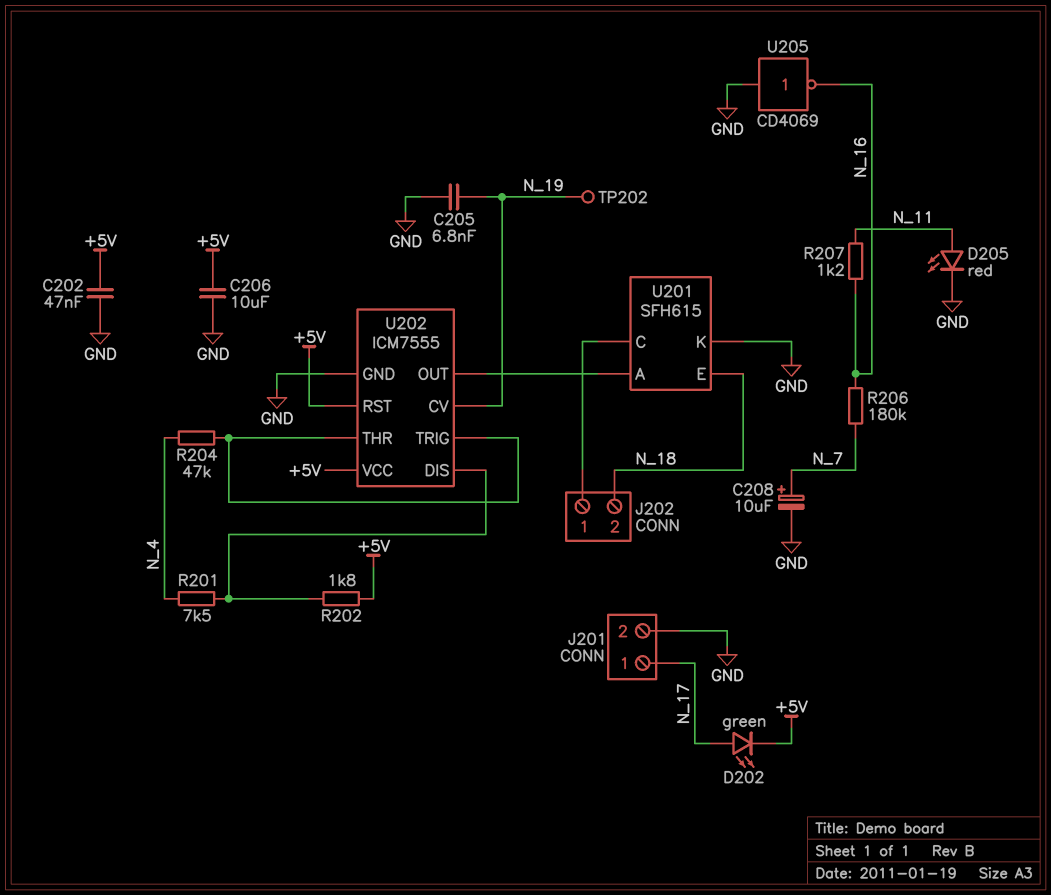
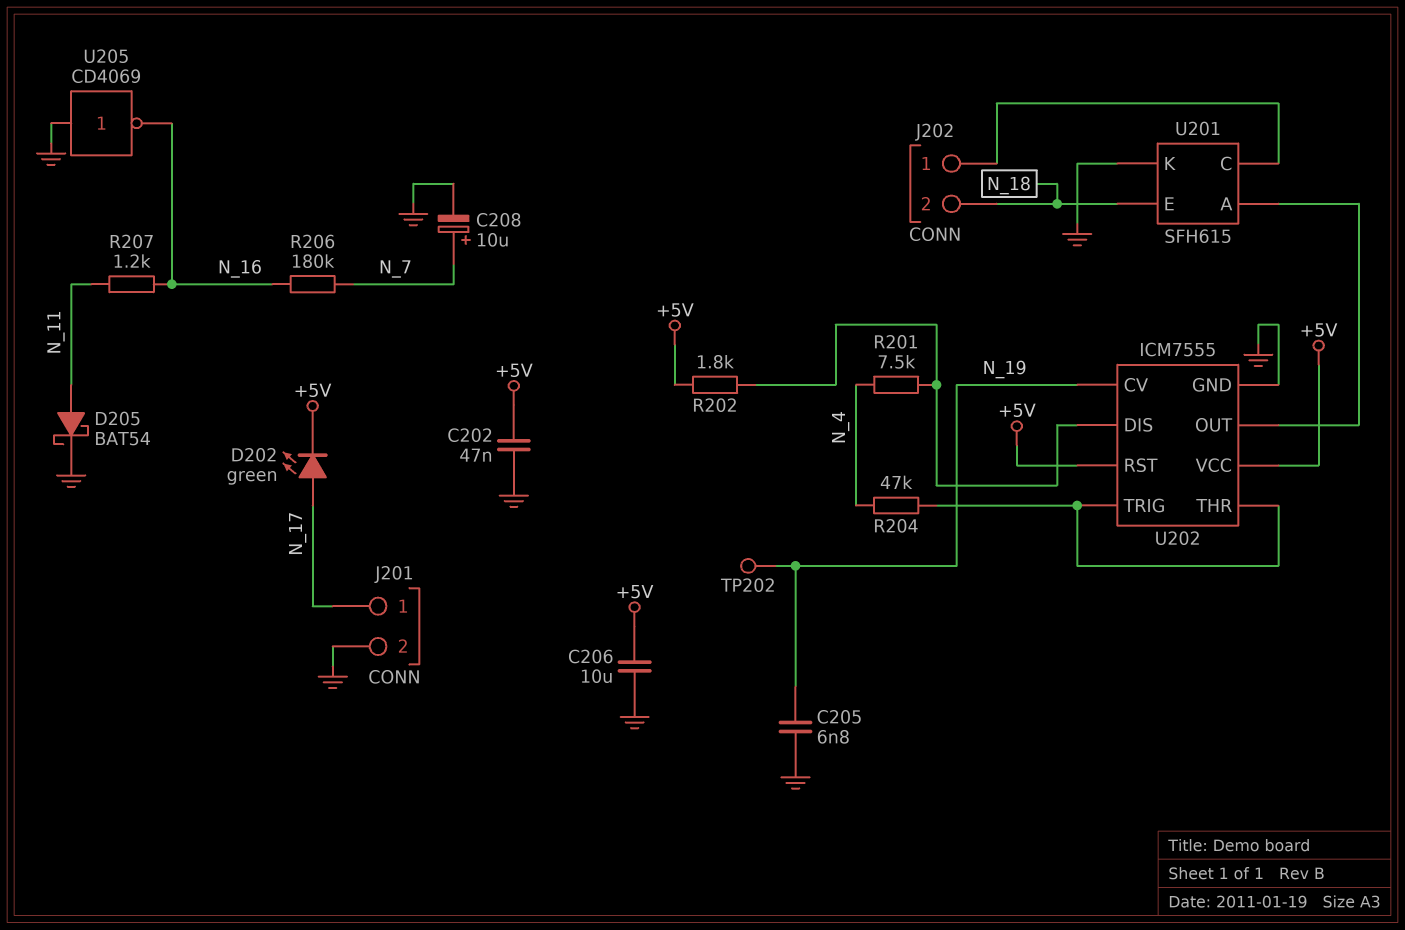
D205: LED red (A N_11, K GND) -> schottky BAT54 (A N_11, K GND)

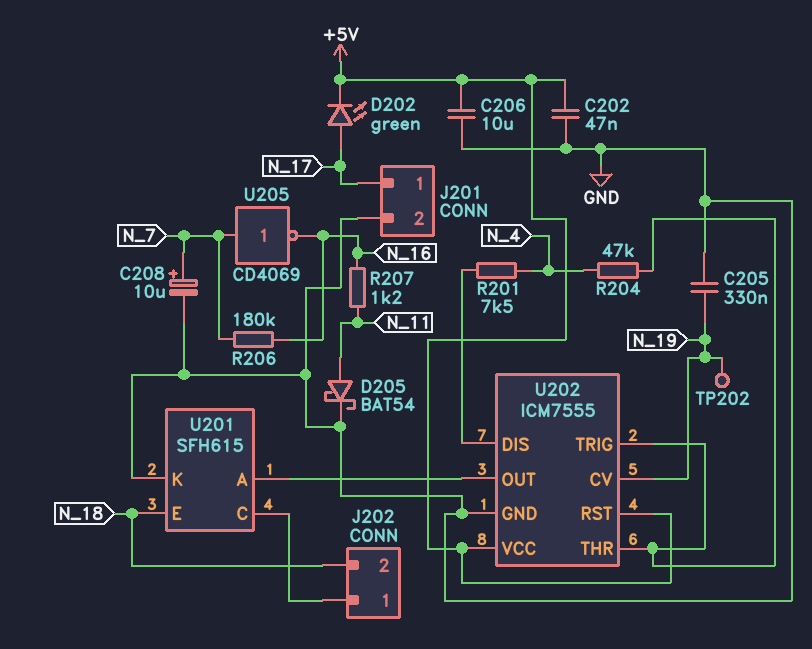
C205: 6.8nF (GND, N_19) -> 330nF (GND, N_19)
R202: 1.8k (+5V, U202/DIS) -> none
U205: NOT CD4069 (in GND, out N_16) -> NOT CD4069 (in N_7, out N_16)

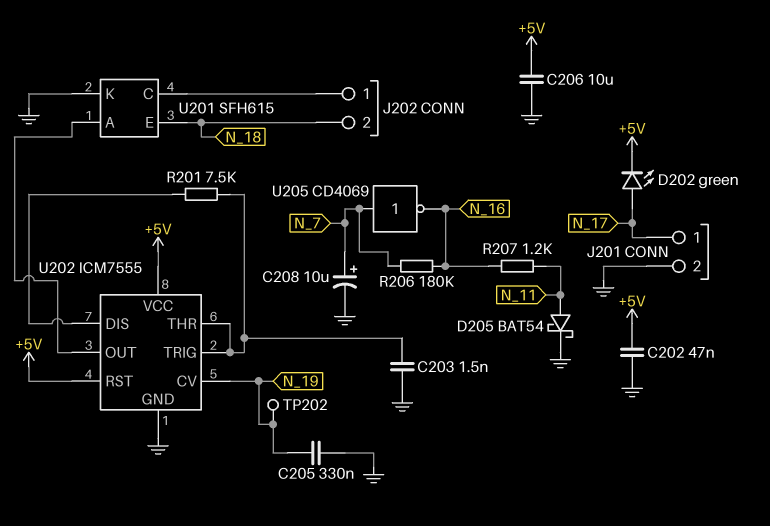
C203: none -> 1.5nF (GND, U202/THR)
R201: 7.5k (N_4, U202/DIS) -> 7.5k (U202/DIS, U202/THR)
R204: 47k (N_4, U202/THR) -> none

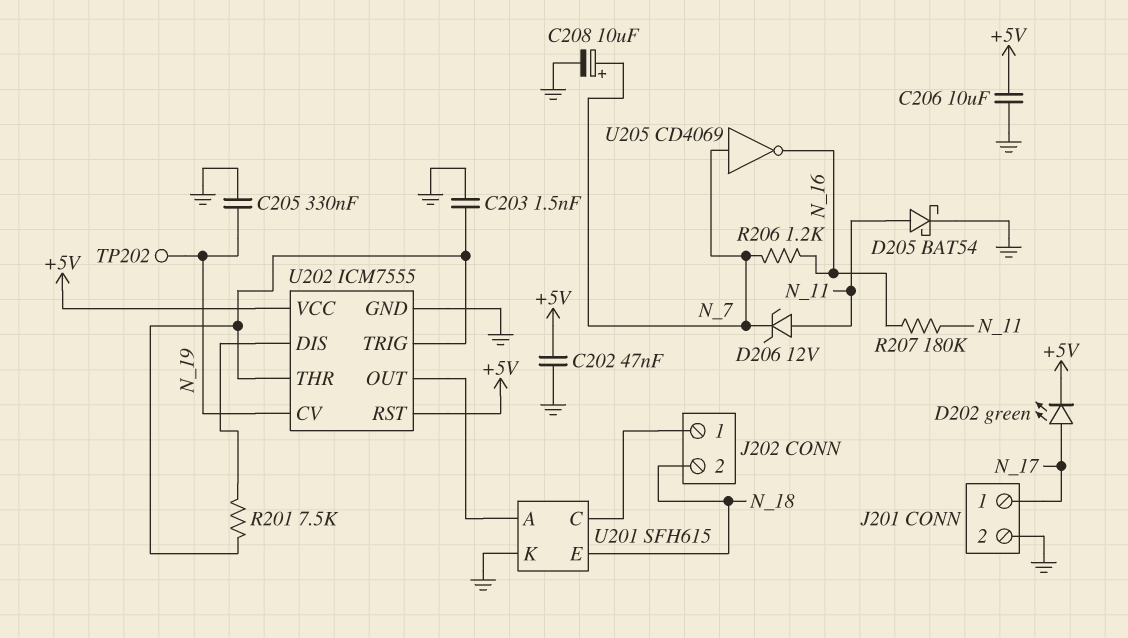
D206: none -> zener 12V (A N_11, K N_7)
R206: 180k (N_7, N_16) -> 1.2k (N_7, N_16)
R207: 1.2k (N_11, N_16) -> 180k (N_11, N_16)

